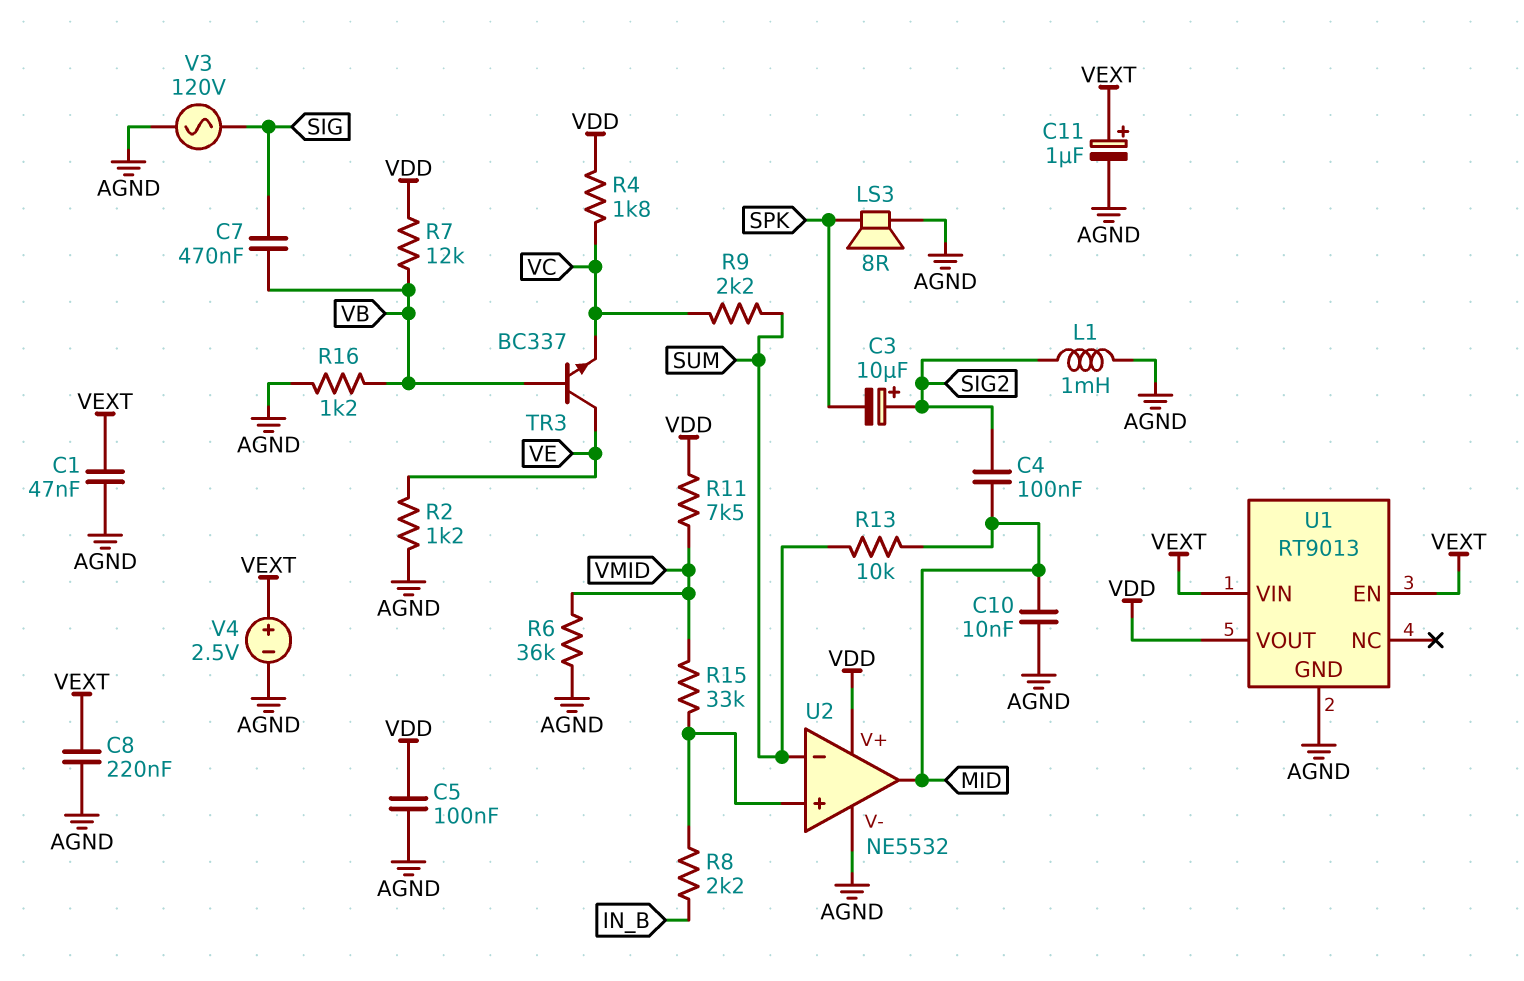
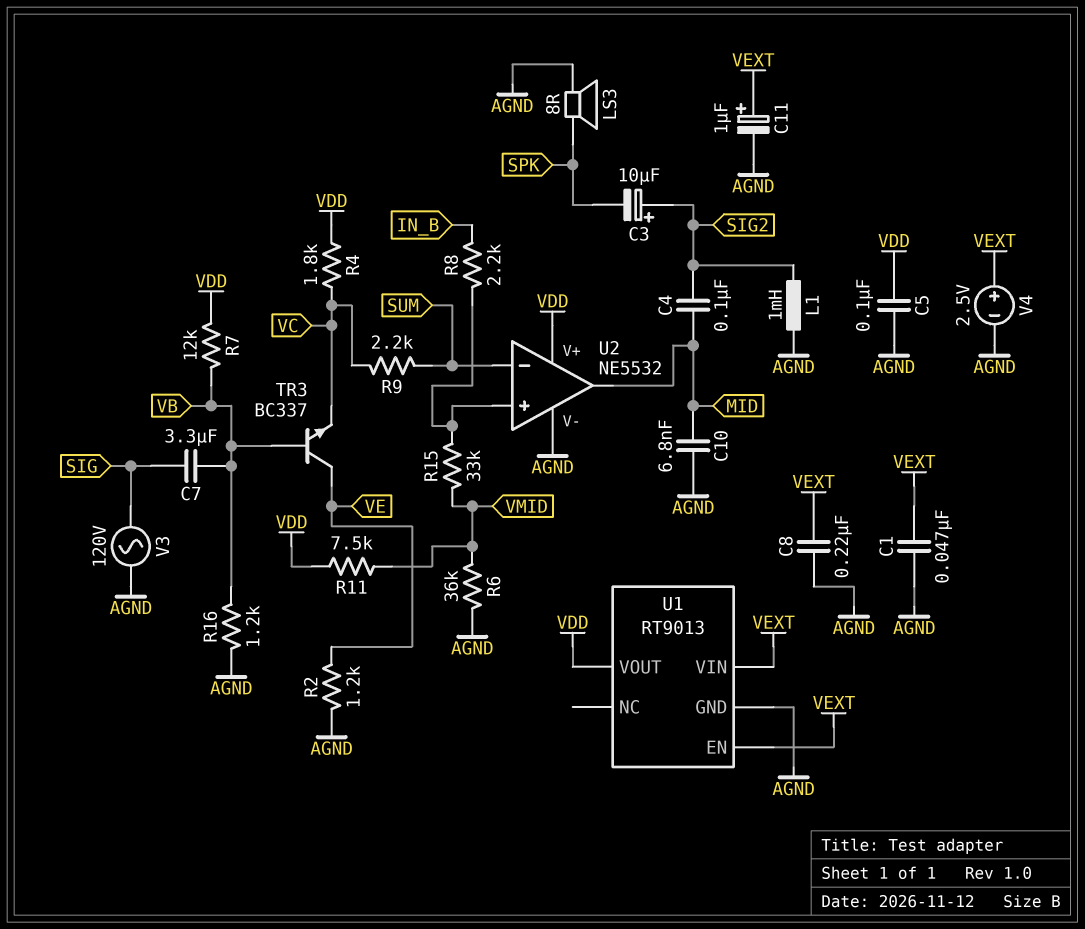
C7: 470nF (SIG, VB) -> 3.3uF (SIG, VB)
C10: 10nF (AGND, MID) -> 6.8nF (AGND, MID)
R13: 10k (MID, SUM) -> none

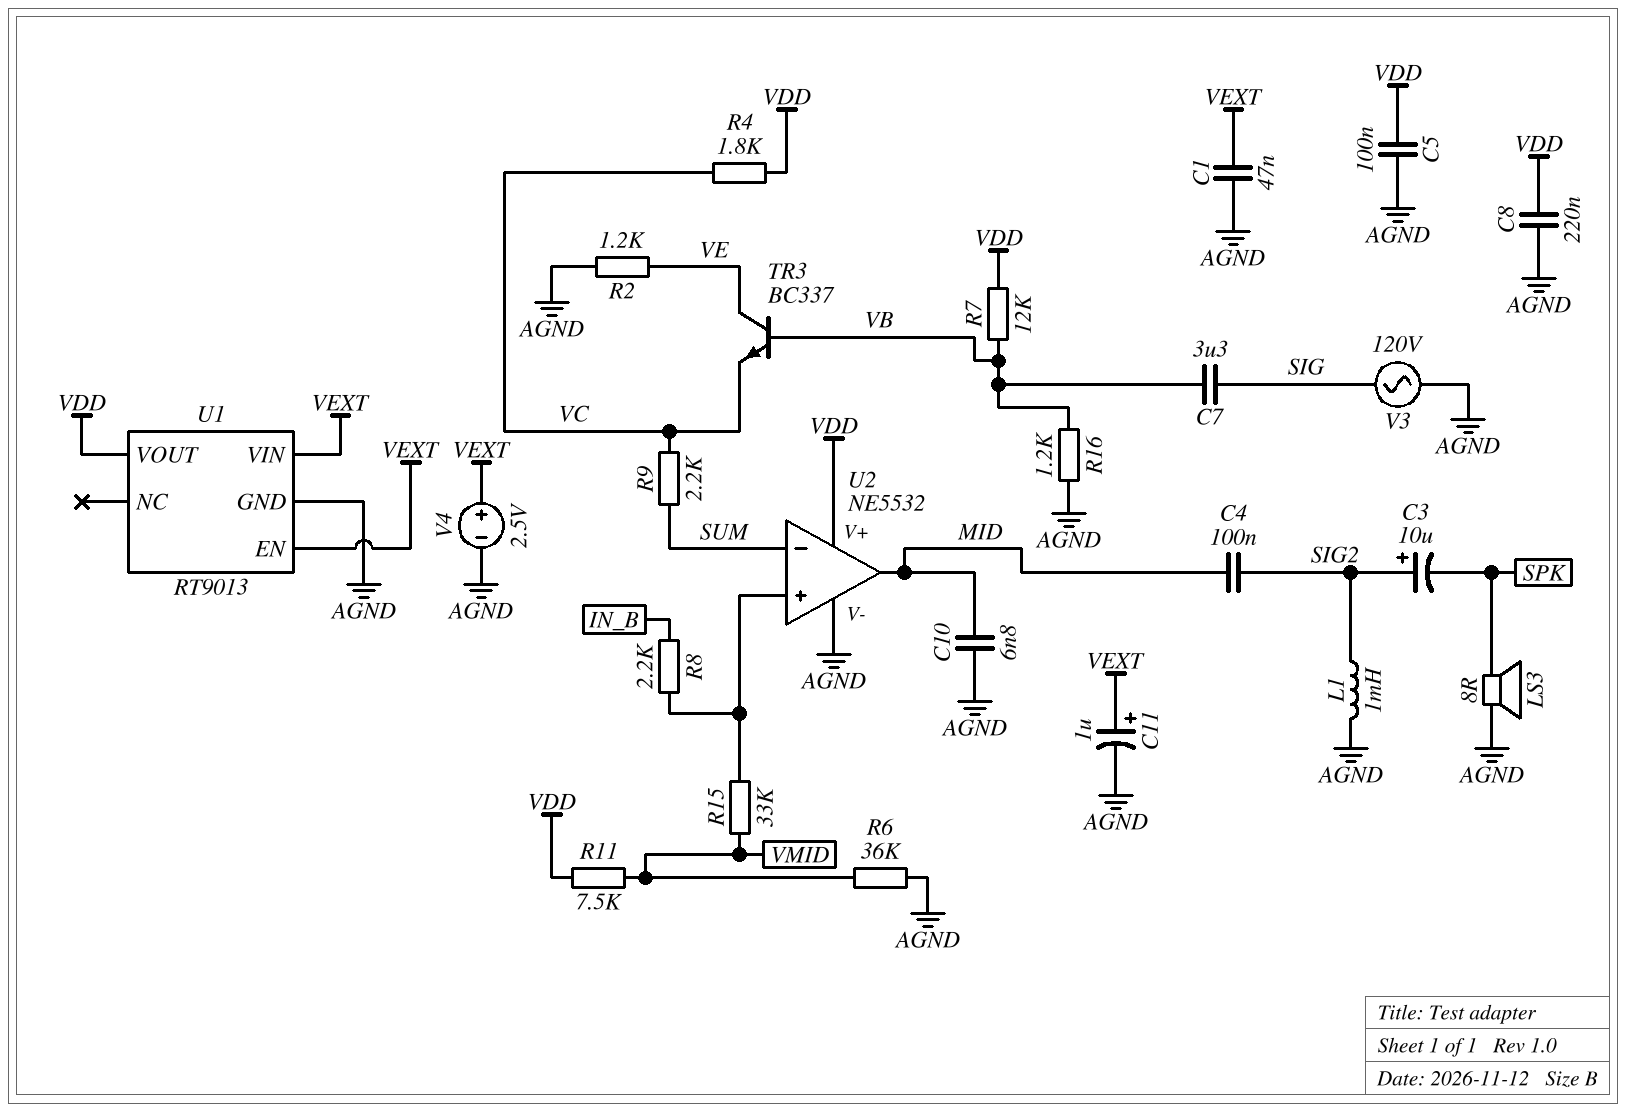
C8: 220nF (AGND, VEXT) -> 220nF (AGND, VDD)

